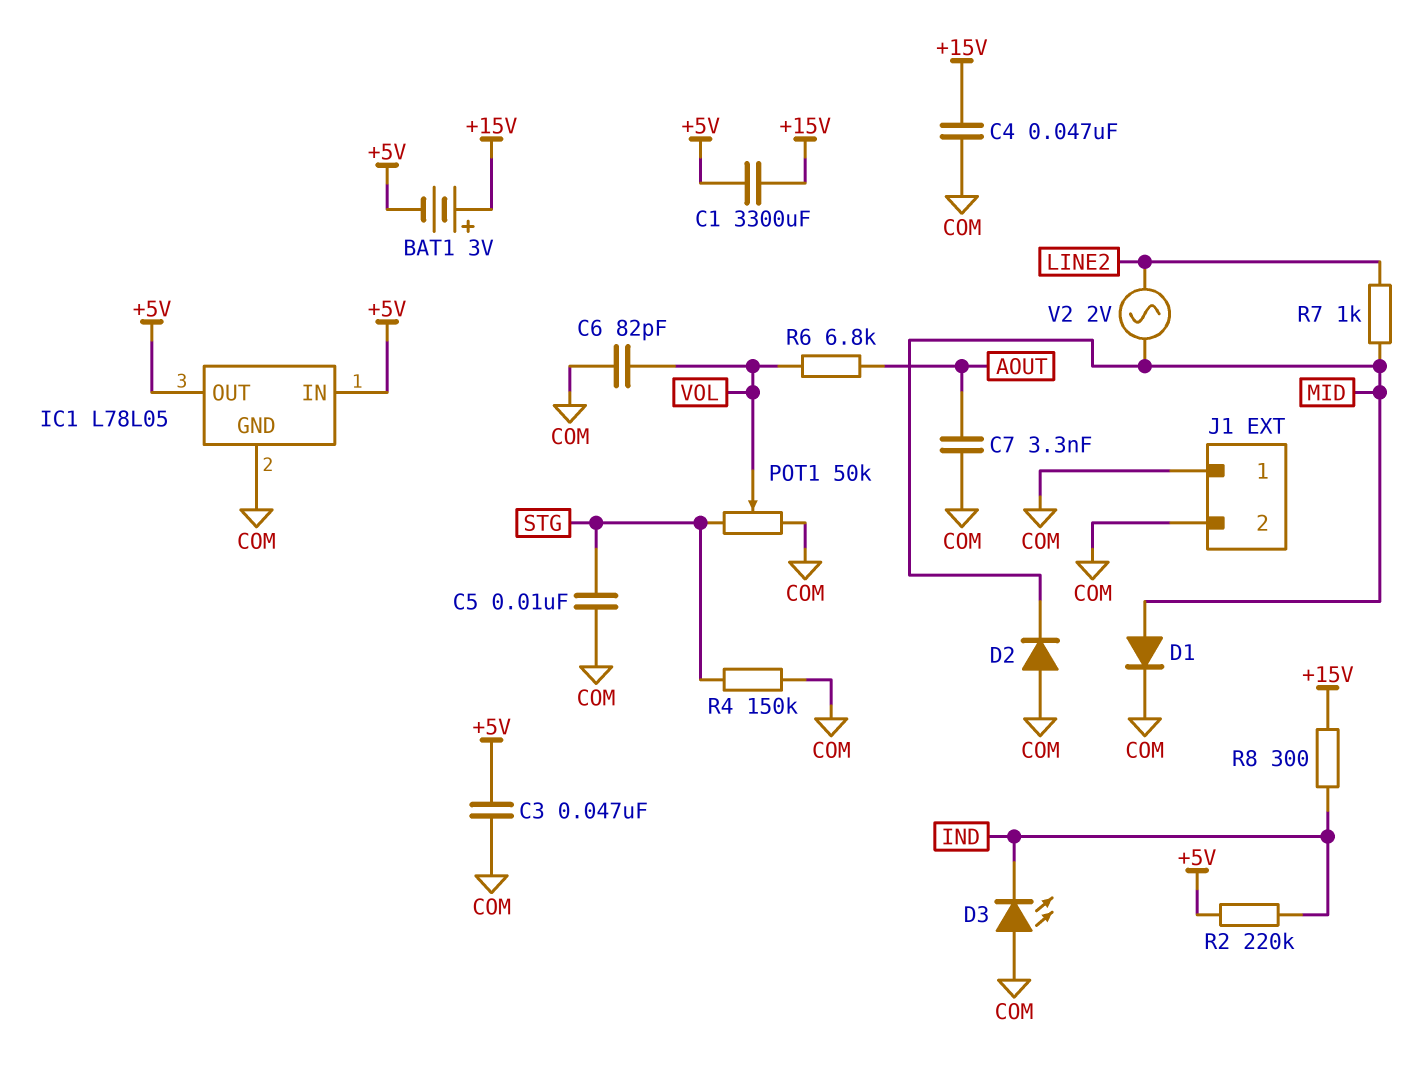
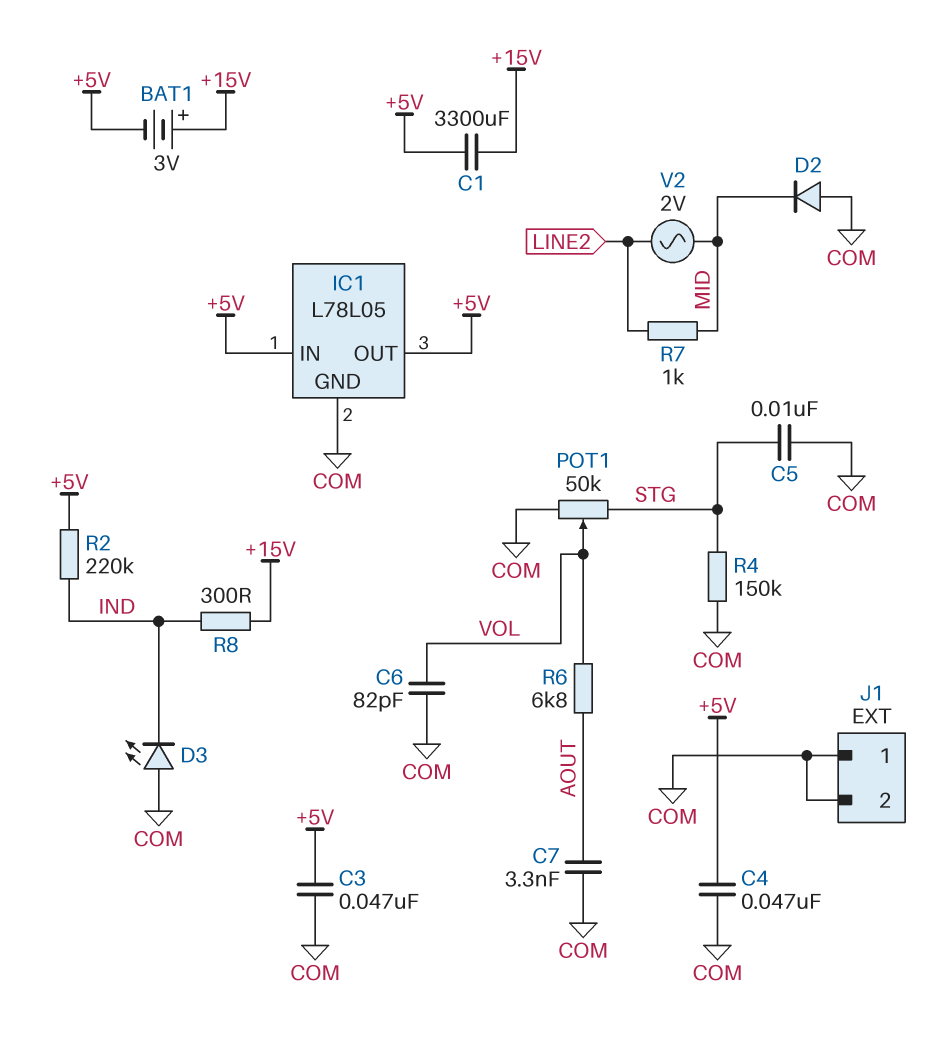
C4: 47nF (+15V, COM) -> 47nF (+5V, COM)
D1: diode (A MID, K COM) -> none

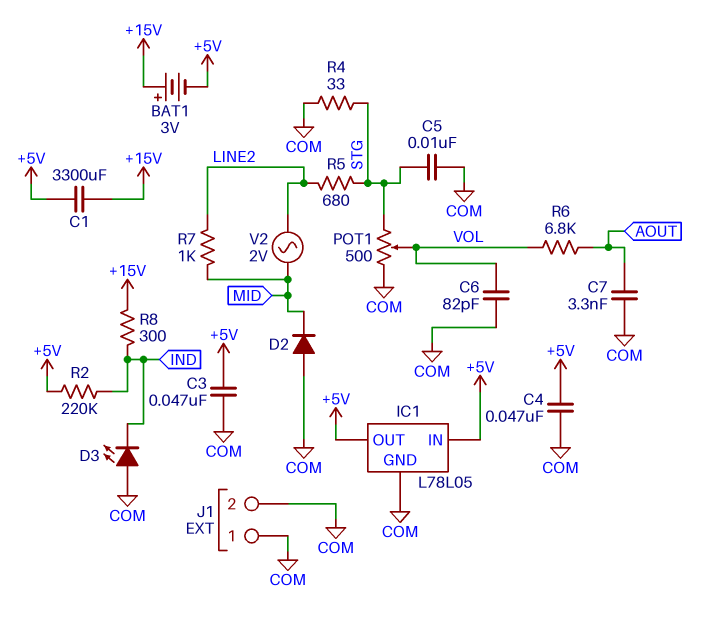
POT1: 50k (COM, STG, wiper VOL) -> 500 (COM, STG, wiper VOL)
R4: 150k (COM, STG) -> 33 (COM, STG)
R5: none -> 680 (LINE2, STG)

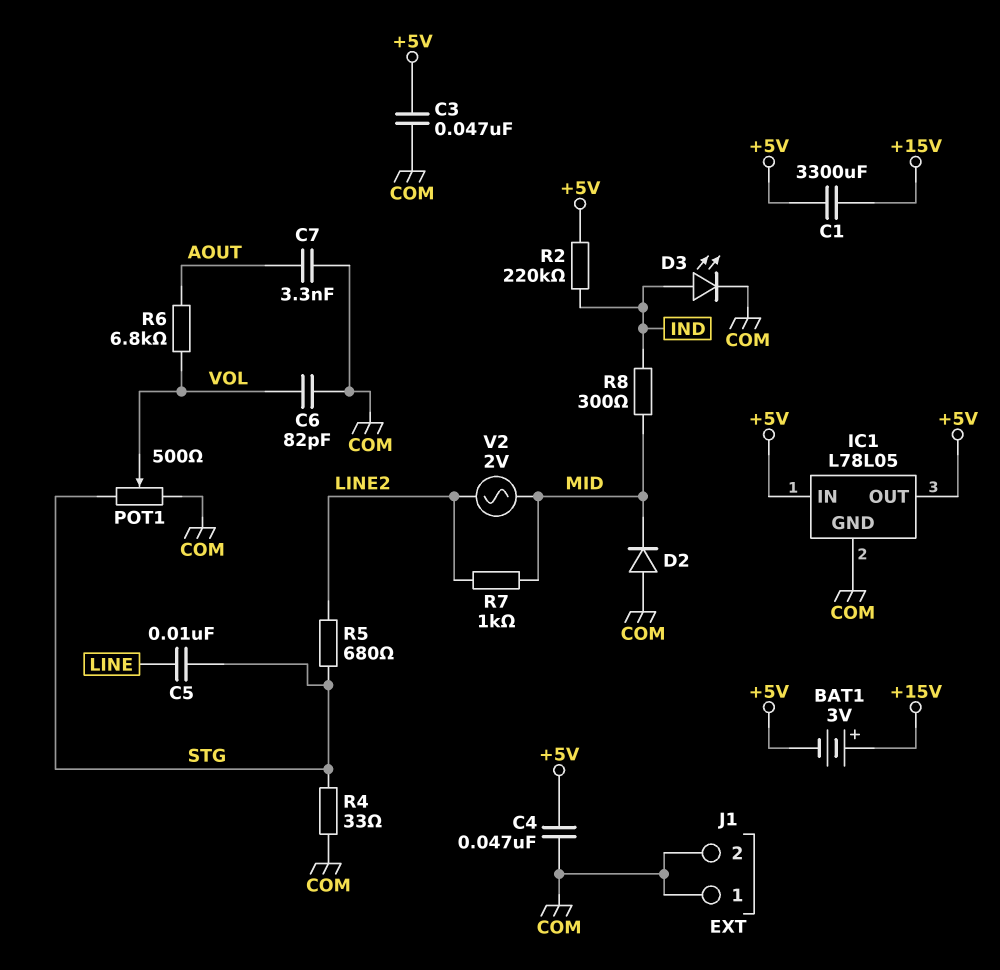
C5: 10nF (COM, STG) -> 10nF (LINE, STG)
D3: LED (A COM, K IND) -> LED (A IND, K COM)
R8: 300 (+15V, IND) -> 300 (IND, MID)

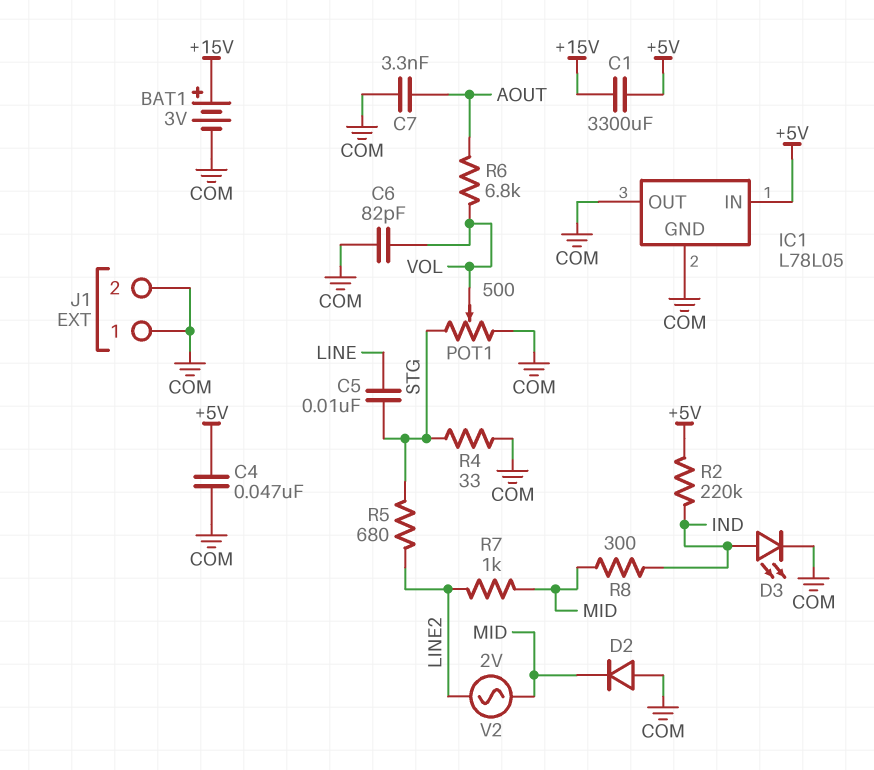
BAT1: 3V (plus +15V, minus +5V) -> 3V (plus +15V, minus COM)
C3: 47nF (+5V, COM) -> none
IC1 pin OUT: +5V -> COM

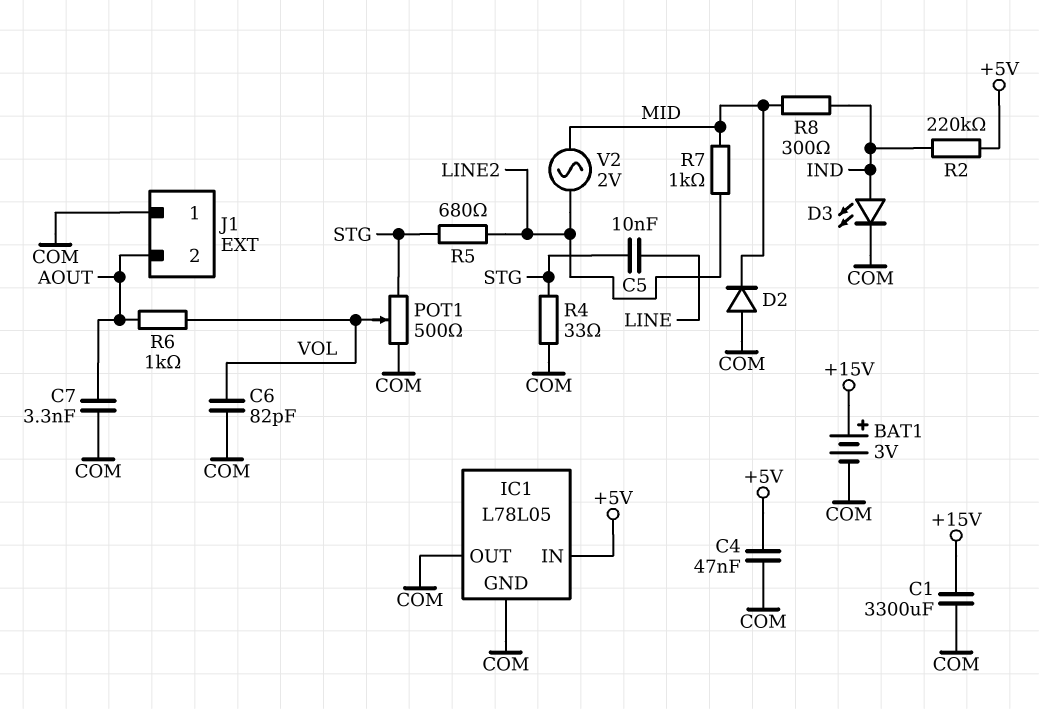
C1: 3300uF (+5V, +15V) -> 3300uF (+15V, COM)
J1 pin 2: COM -> AOUT
R6: 6.8k (AOUT, VOL) -> 1k (AOUT, VOL)

